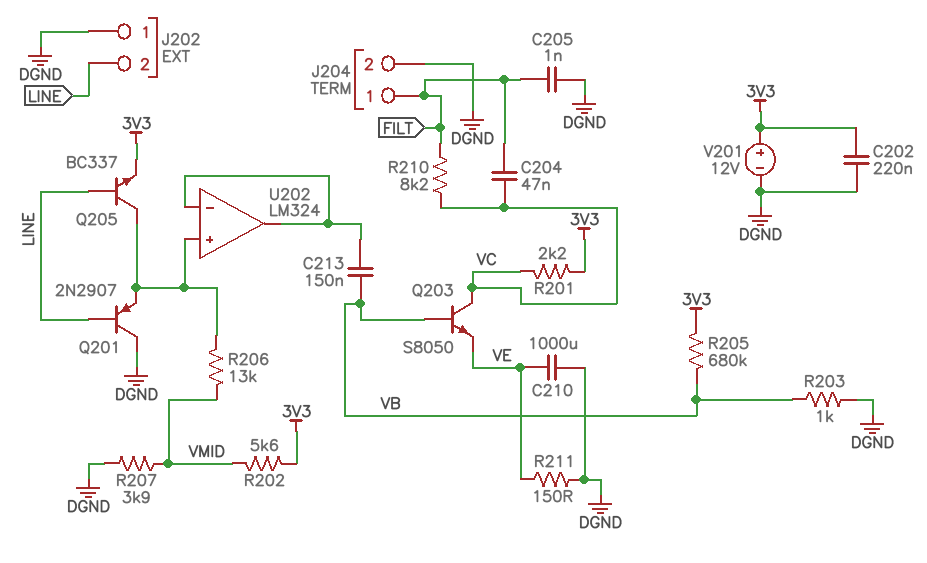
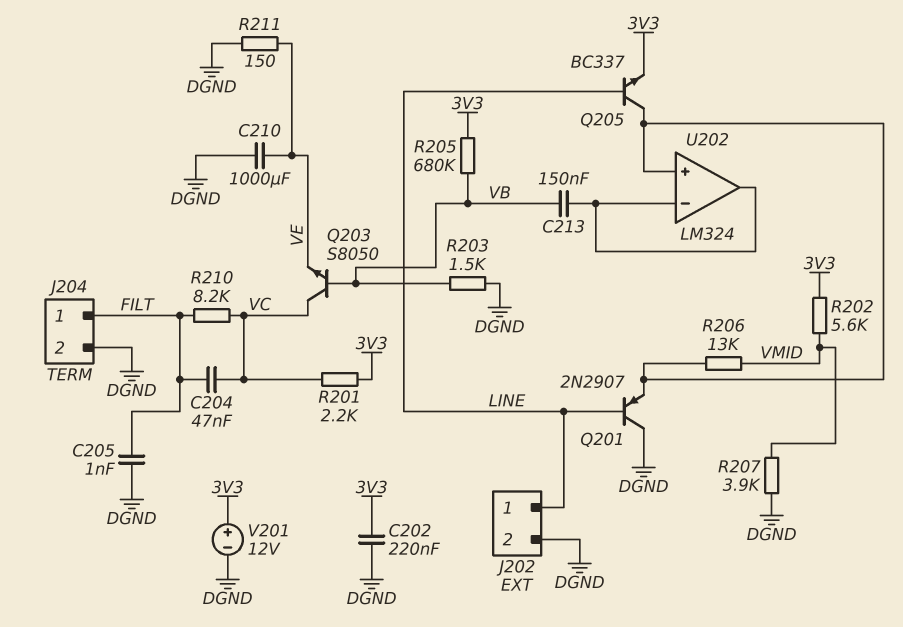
J202 pin 1: DGND -> LINE
J202 pin 2: LINE -> DGND
R203: 1k (DGND, VB) -> 1.5k (DGND, VB)

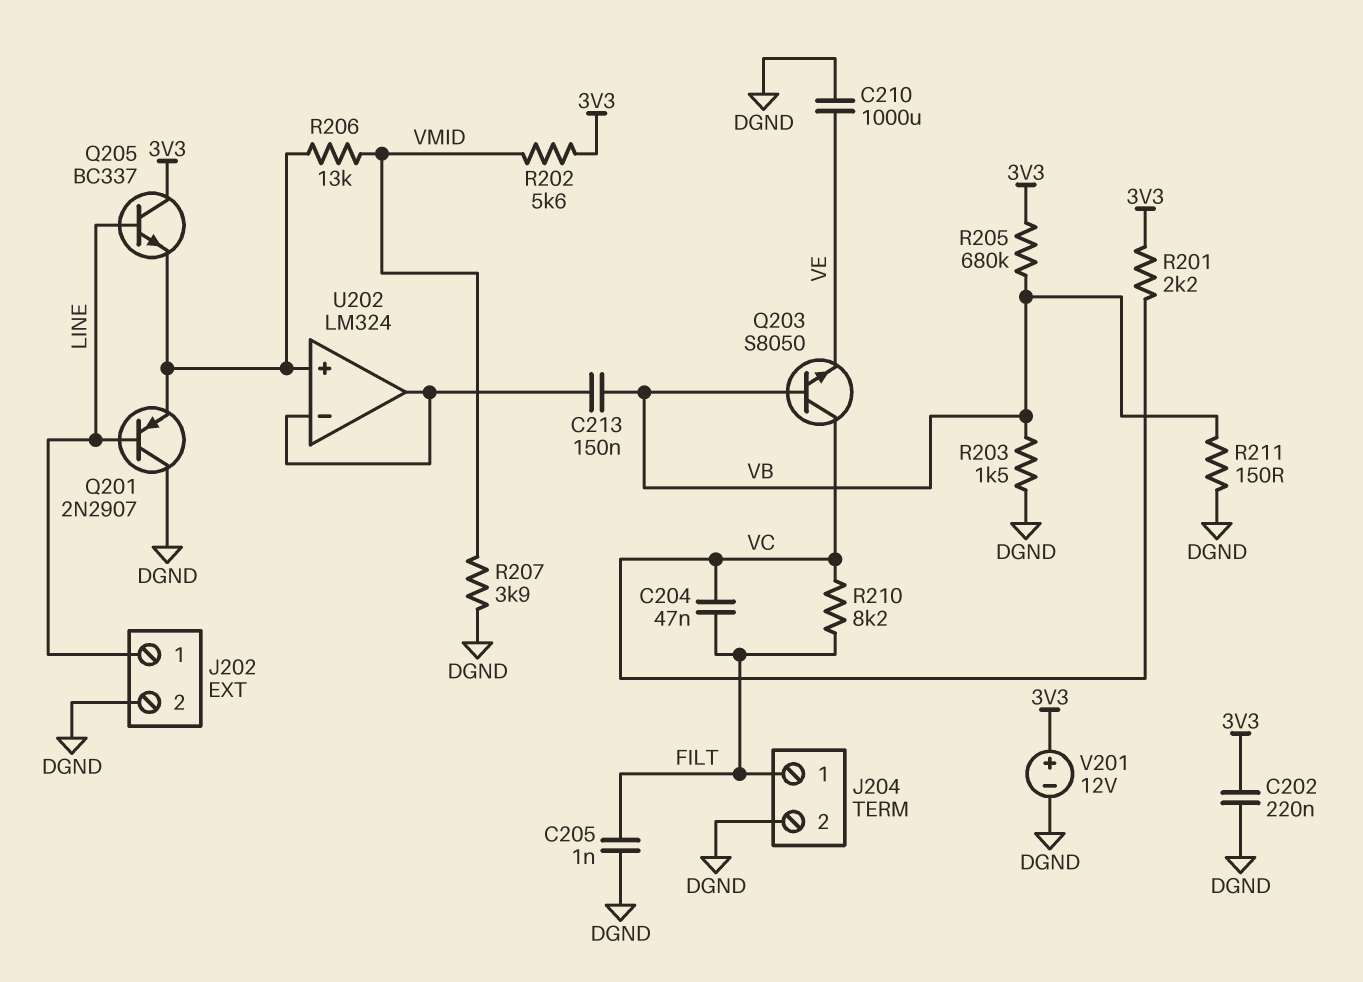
Q205: NPN BC337 (B LINE, C U202/in+, E 3V3) -> NPN BC337 (B LINE, C 3V3, E U202/in+)
R211: 150 (DGND, VE) -> 150 (DGND, VB)

